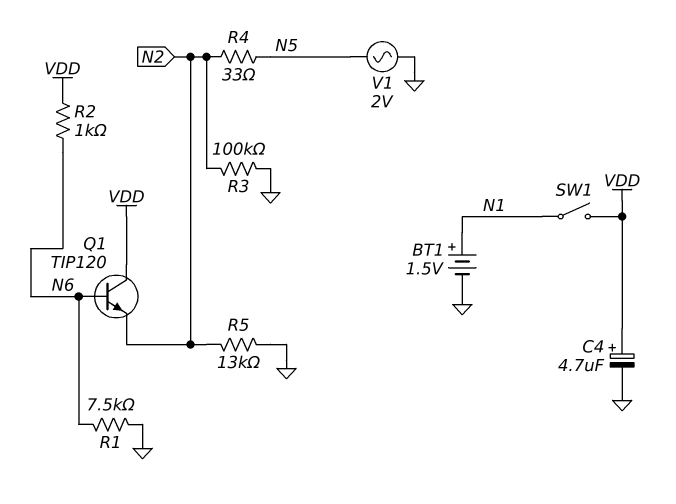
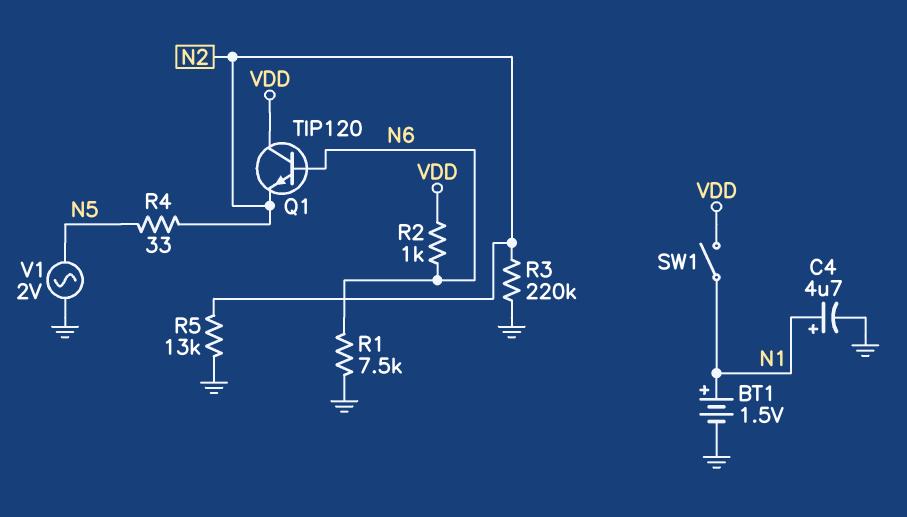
C4: 4.7uF (plus VDD, minus GND) -> 4.7uF (plus N1, minus GND)
R3: 100k (GND, N2) -> 220k (GND, N2)

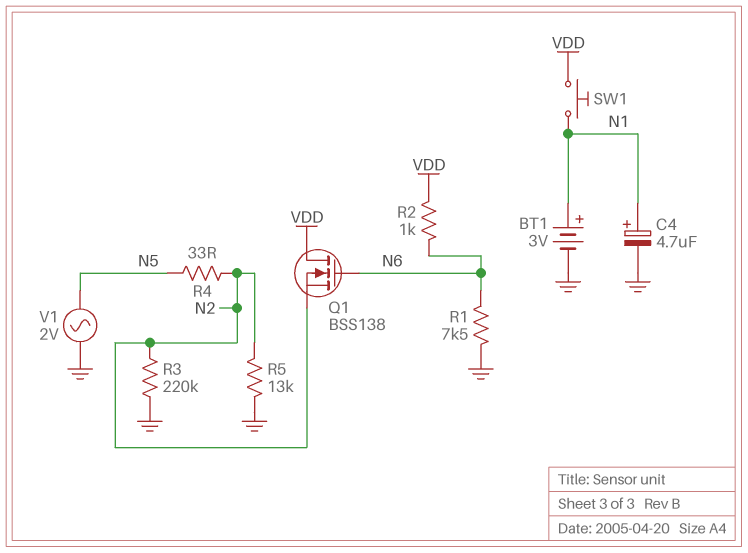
BT1: 1.5V (plus N1, minus GND) -> 3V (plus N1, minus GND)
Q1: NPN TIP120 (B N6, C VDD, E N2) -> NMOS BSS138 (G N6, D VDD, S N2)
SW1: switch (N1, VDD) -> button (N1, VDD)

